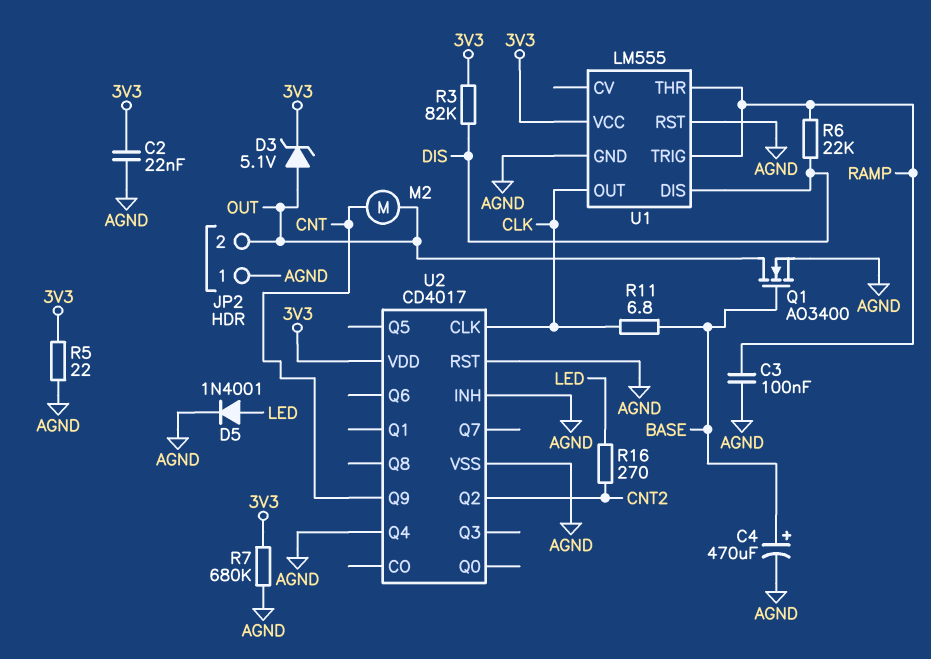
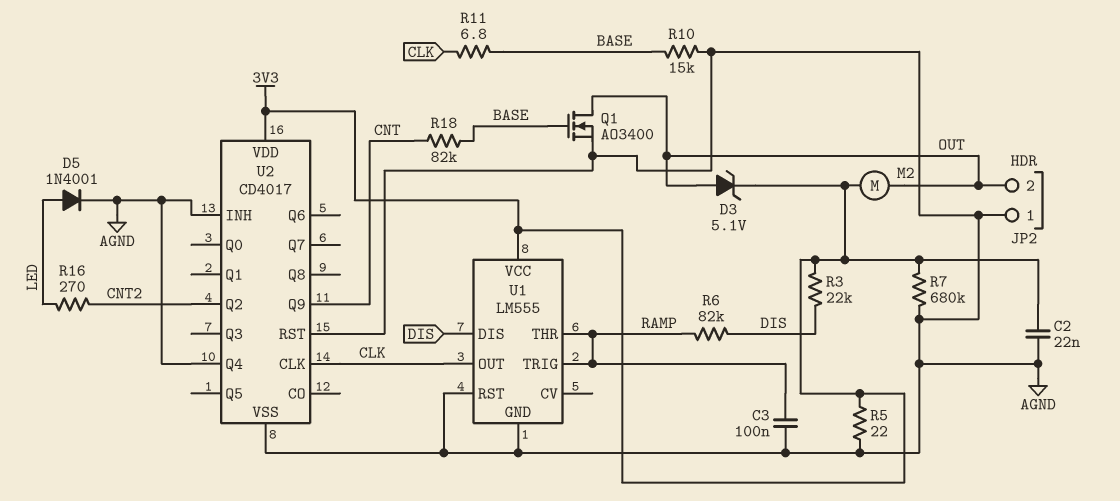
C4: 470uF (plus BASE, minus AGND) -> none
M2: motor (CNT, OUT) -> motor (3V3, OUT)
R3: 82k (3V3, DIS) -> 22k (3V3, DIS)
R6: 22k (DIS, RAMP) -> 82k (DIS, RAMP)
R10: none -> 15k (AGND, BASE)
R18: none -> 82k (BASE, CNT)

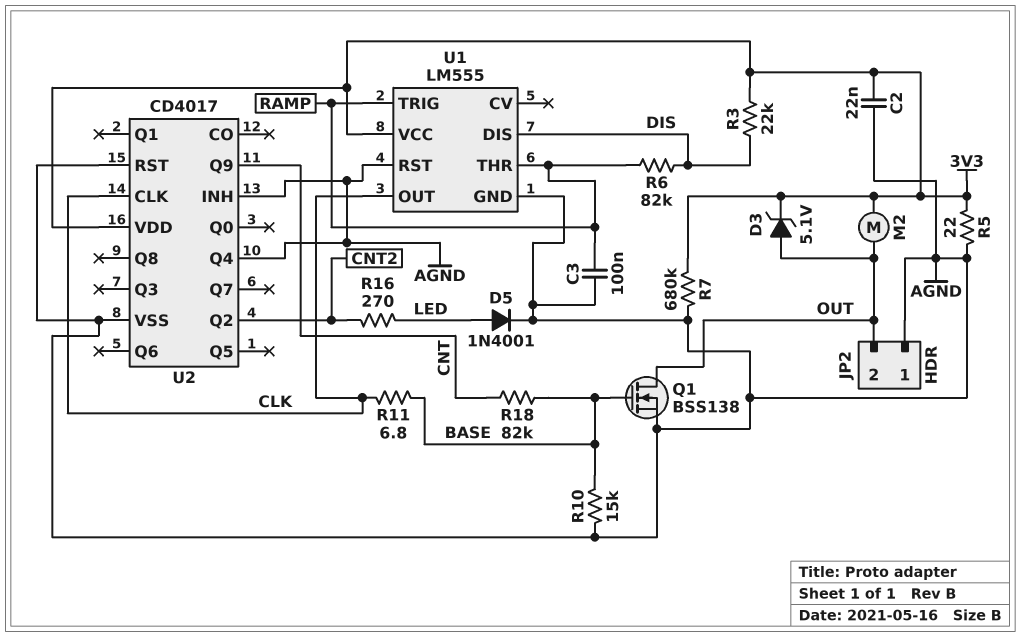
Q1: NMOS AO3400 (G BASE, D OUT, S AGND) -> NMOS BSS138 (G BASE, D OUT, S AGND)

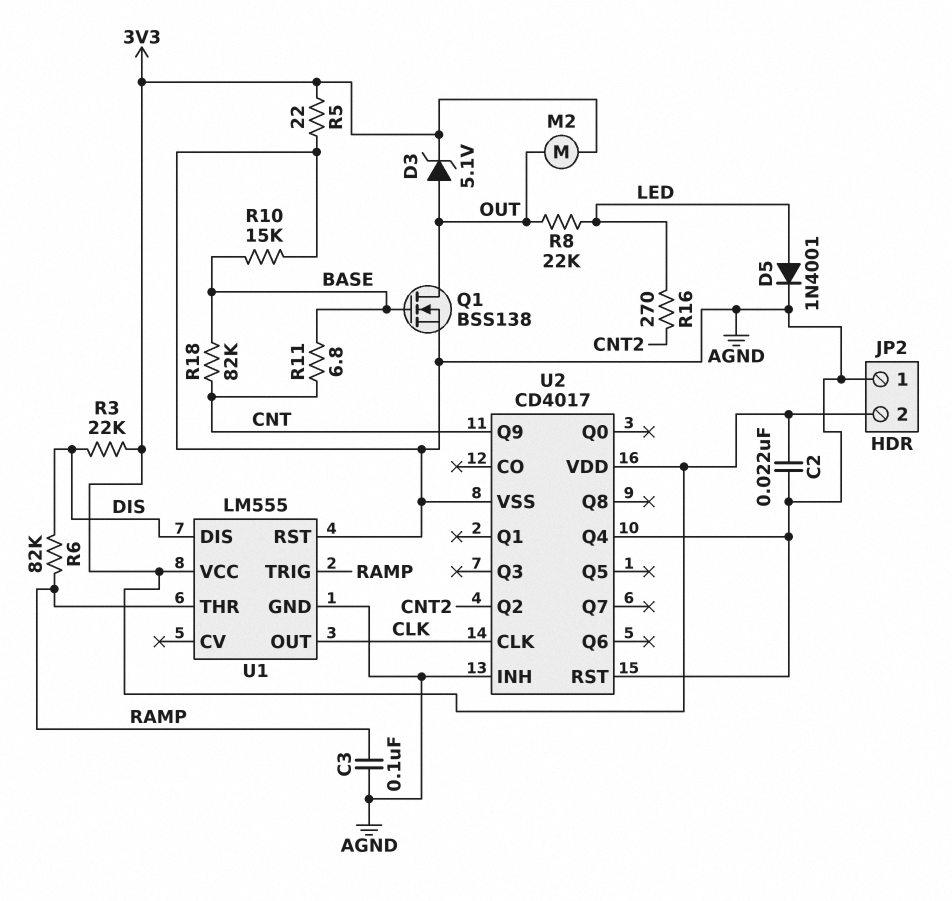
JP2 pin 2: OUT -> 3V3
R7: 680k (3V3, AGND) -> none
R8: none -> 22k (LED, OUT)
R11: 6.8 (BASE, CLK) -> 6.8 (BASE, CNT)

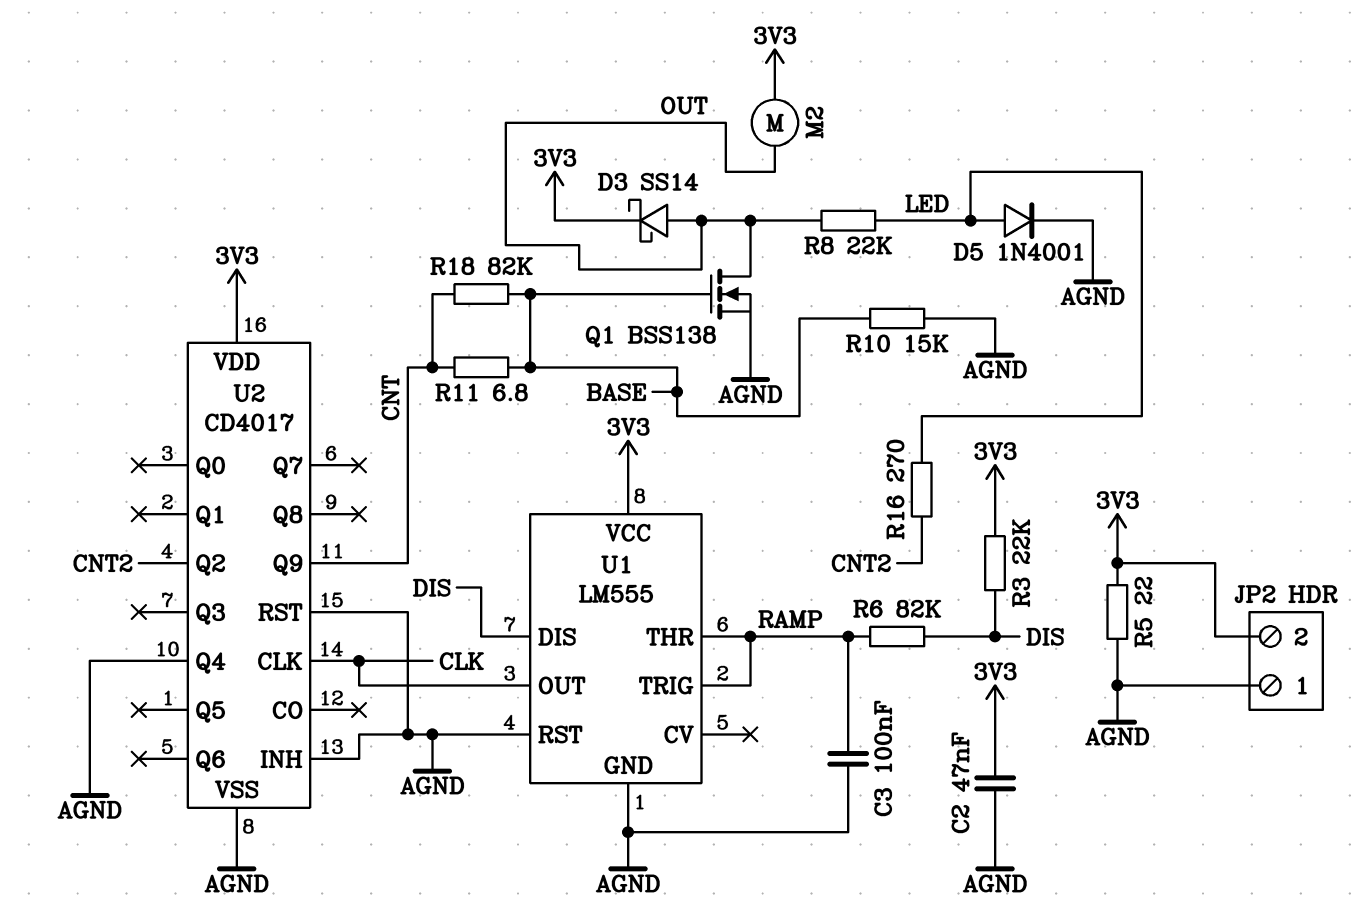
C2: 22nF (3V3, AGND) -> 47nF (3V3, AGND)
D3: zener 5.1V (A OUT, K 3V3) -> schottky SS14 (A OUT, K 3V3)

